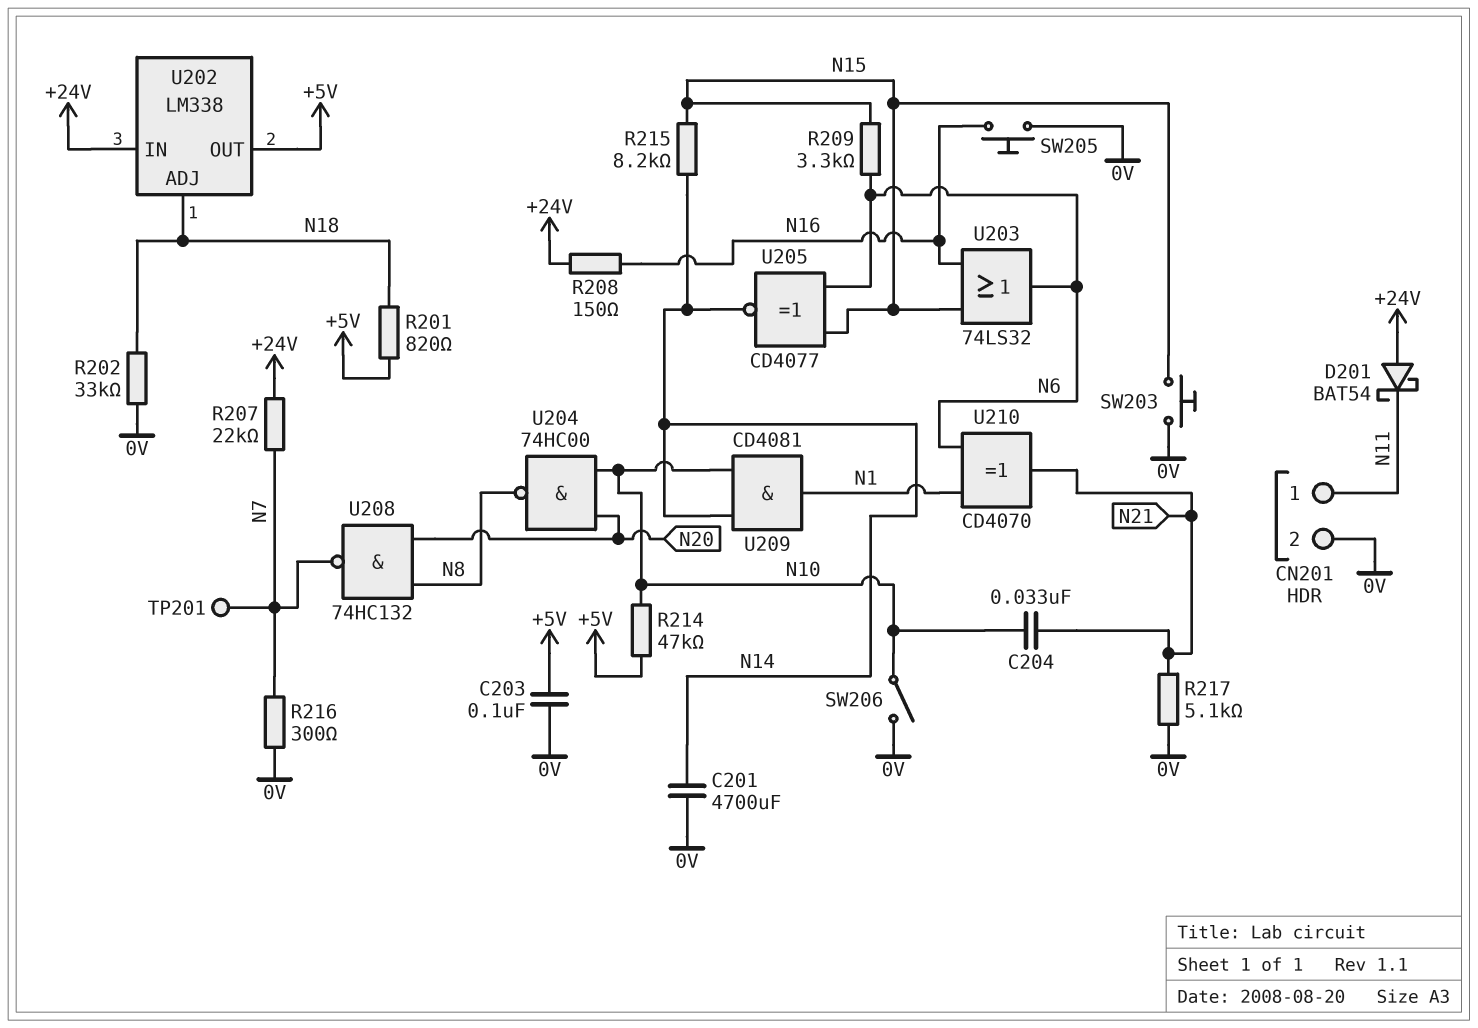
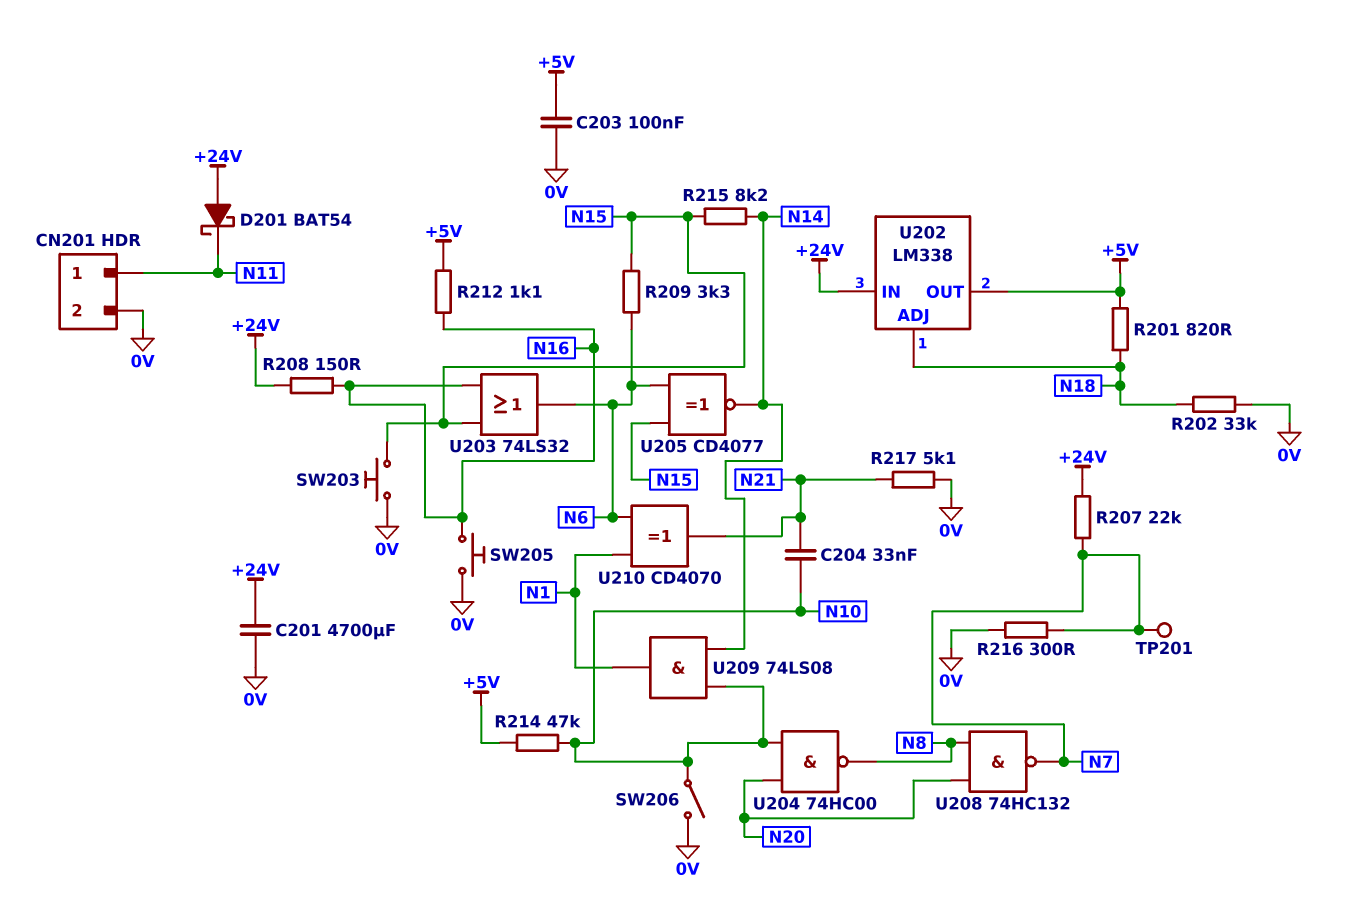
C201: 4700uF (0V, N14) -> 4700uF (+24V, 0V)
R212: none -> 1.1k (+5V, N16)
U209: AND CD4081 (in N10, in N14, out N1) -> AND 74LS08 (in N10, in N14, out N1)

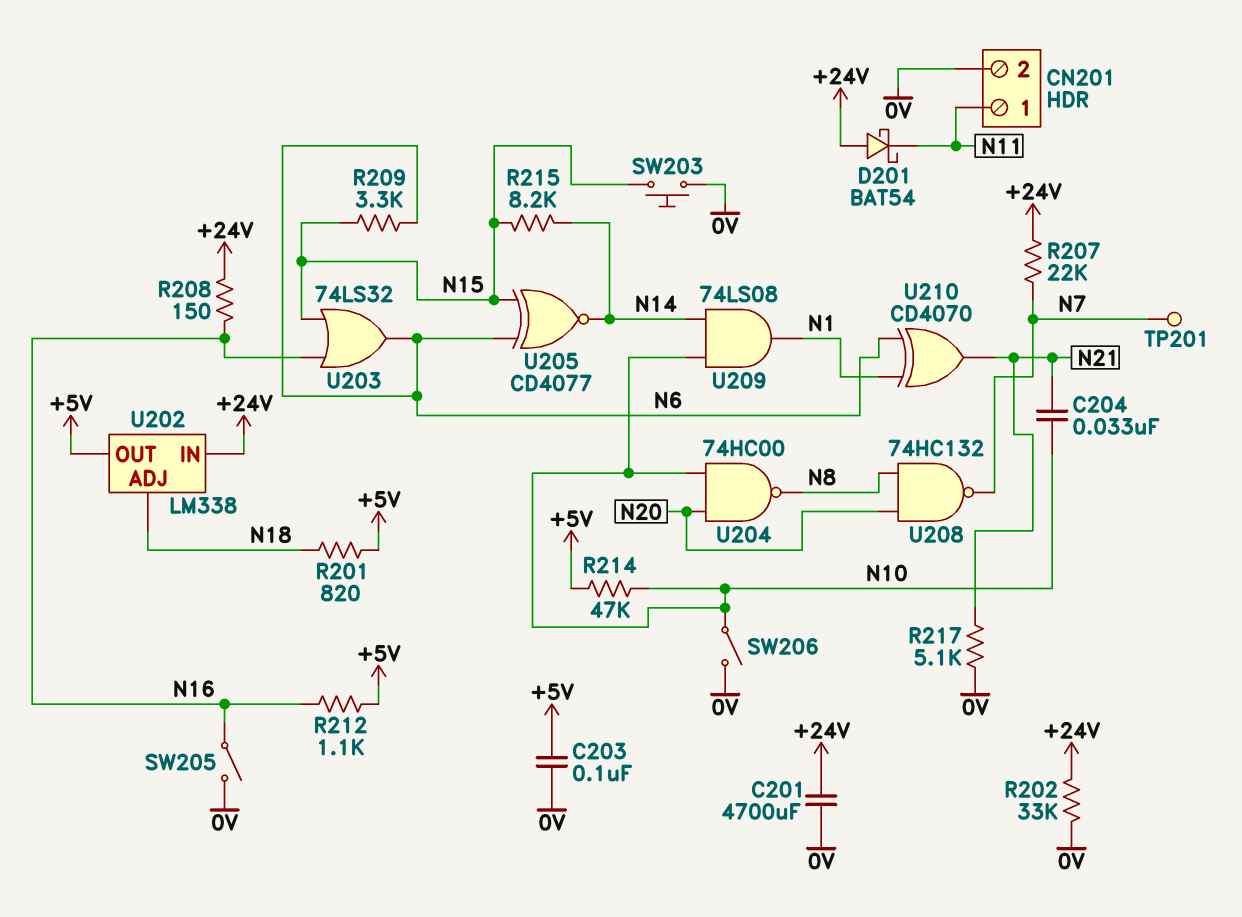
R202: 33k (0V, N18) -> 33k (+24V, 0V)
R216: 300 (0V, N7) -> none
SW205: button (0V, N16) -> switch (0V, N16)

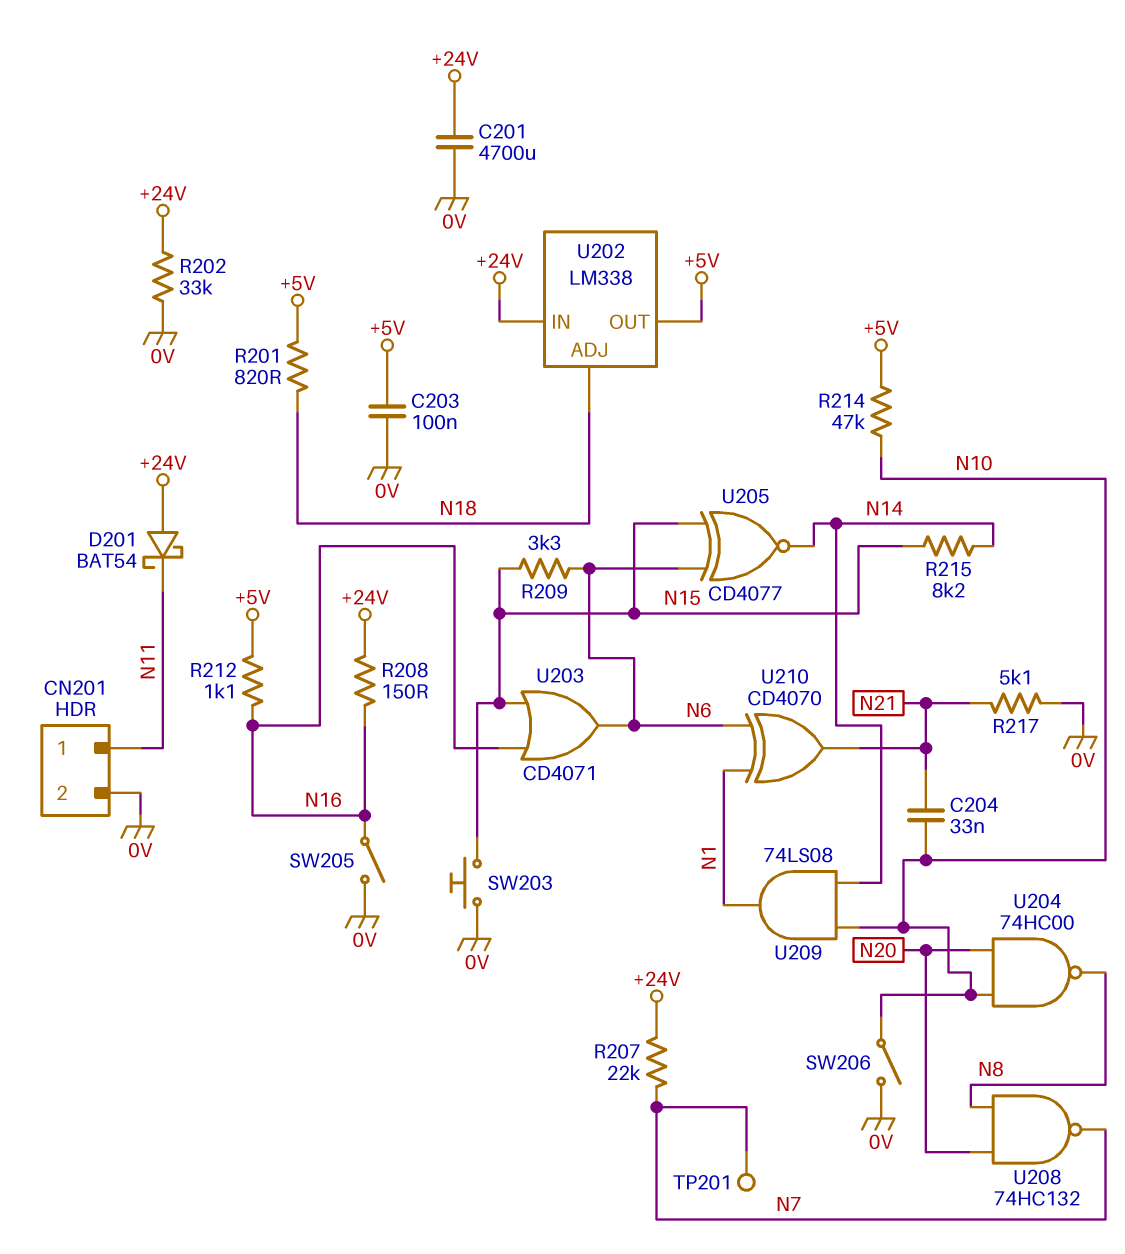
U203: OR 74LS32 (in N15, in N16, out N6) -> OR CD4071 (in N15, in N16, out N6)

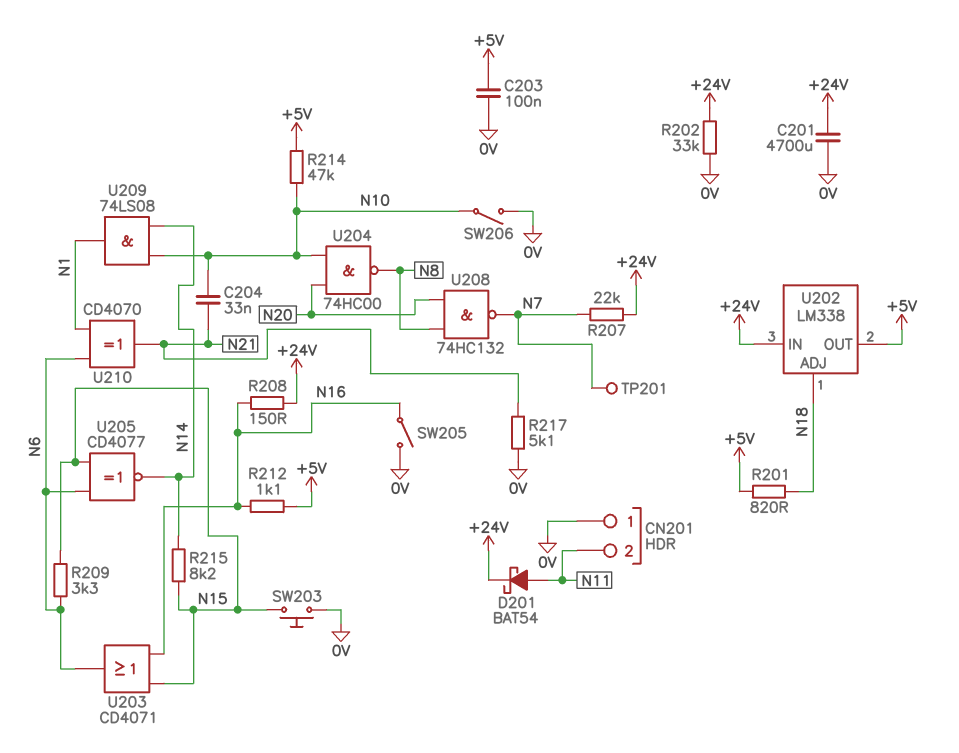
CN201 pin 1: N11 -> 0V
CN201 pin 2: 0V -> N11
D201: schottky BAT54 (A +24V, K N11) -> schottky BAT54 (A N11, K +24V)

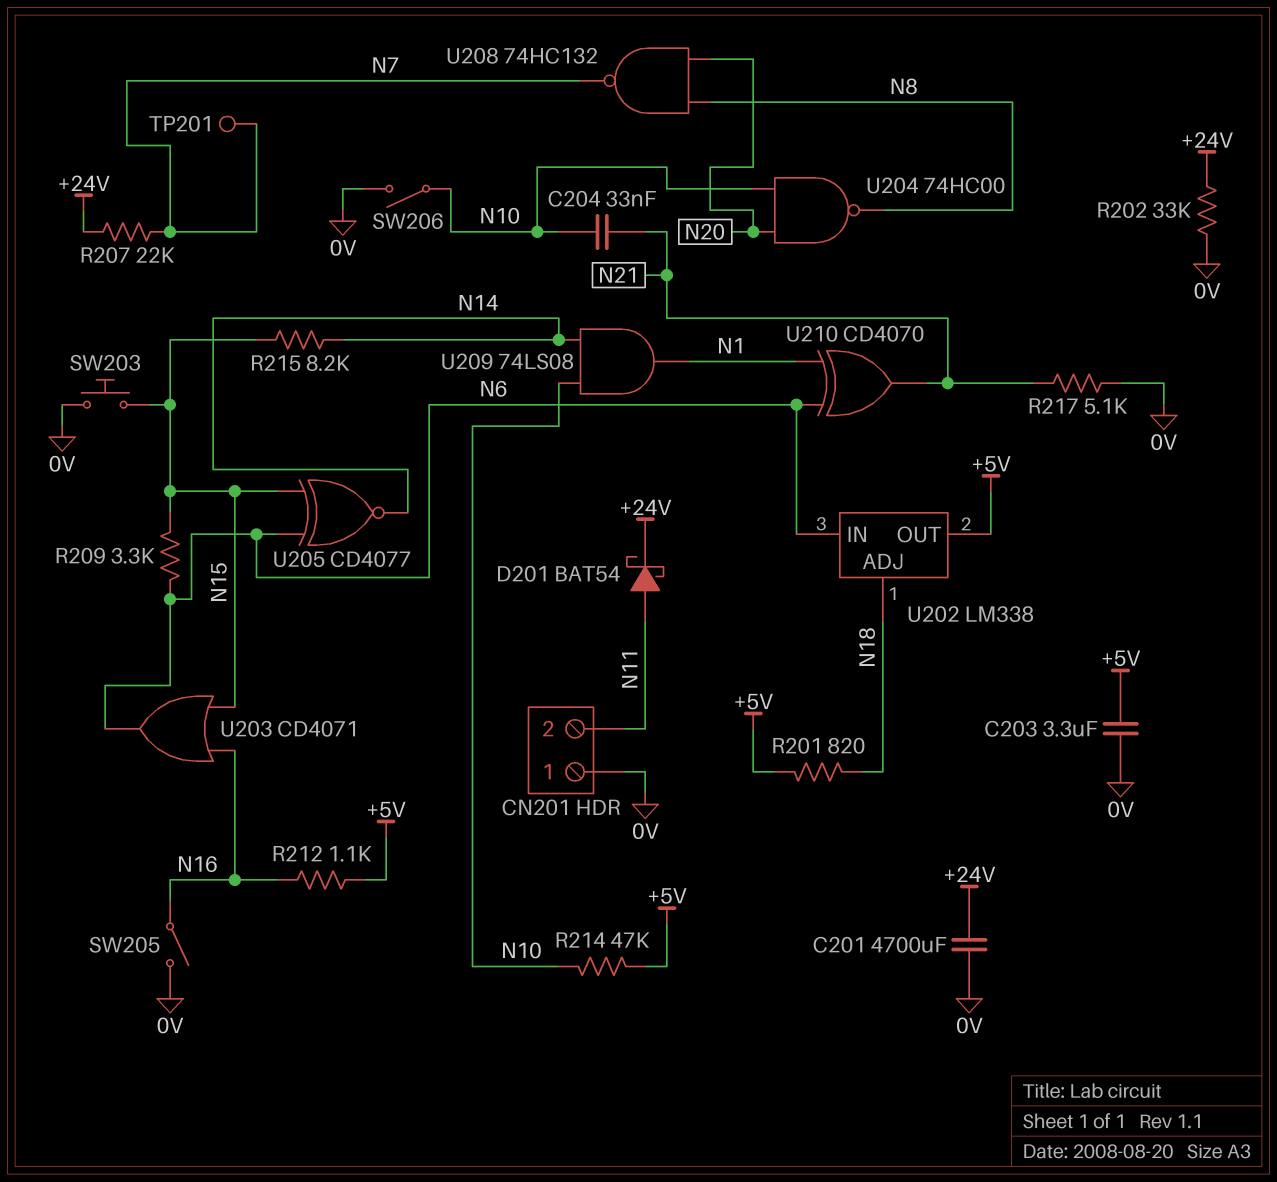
C203: 100nF (+5V, 0V) -> 3.3uF (+5V, 0V)
R208: 150 (+24V, N16) -> none
U202 pin IN: +24V -> N6

